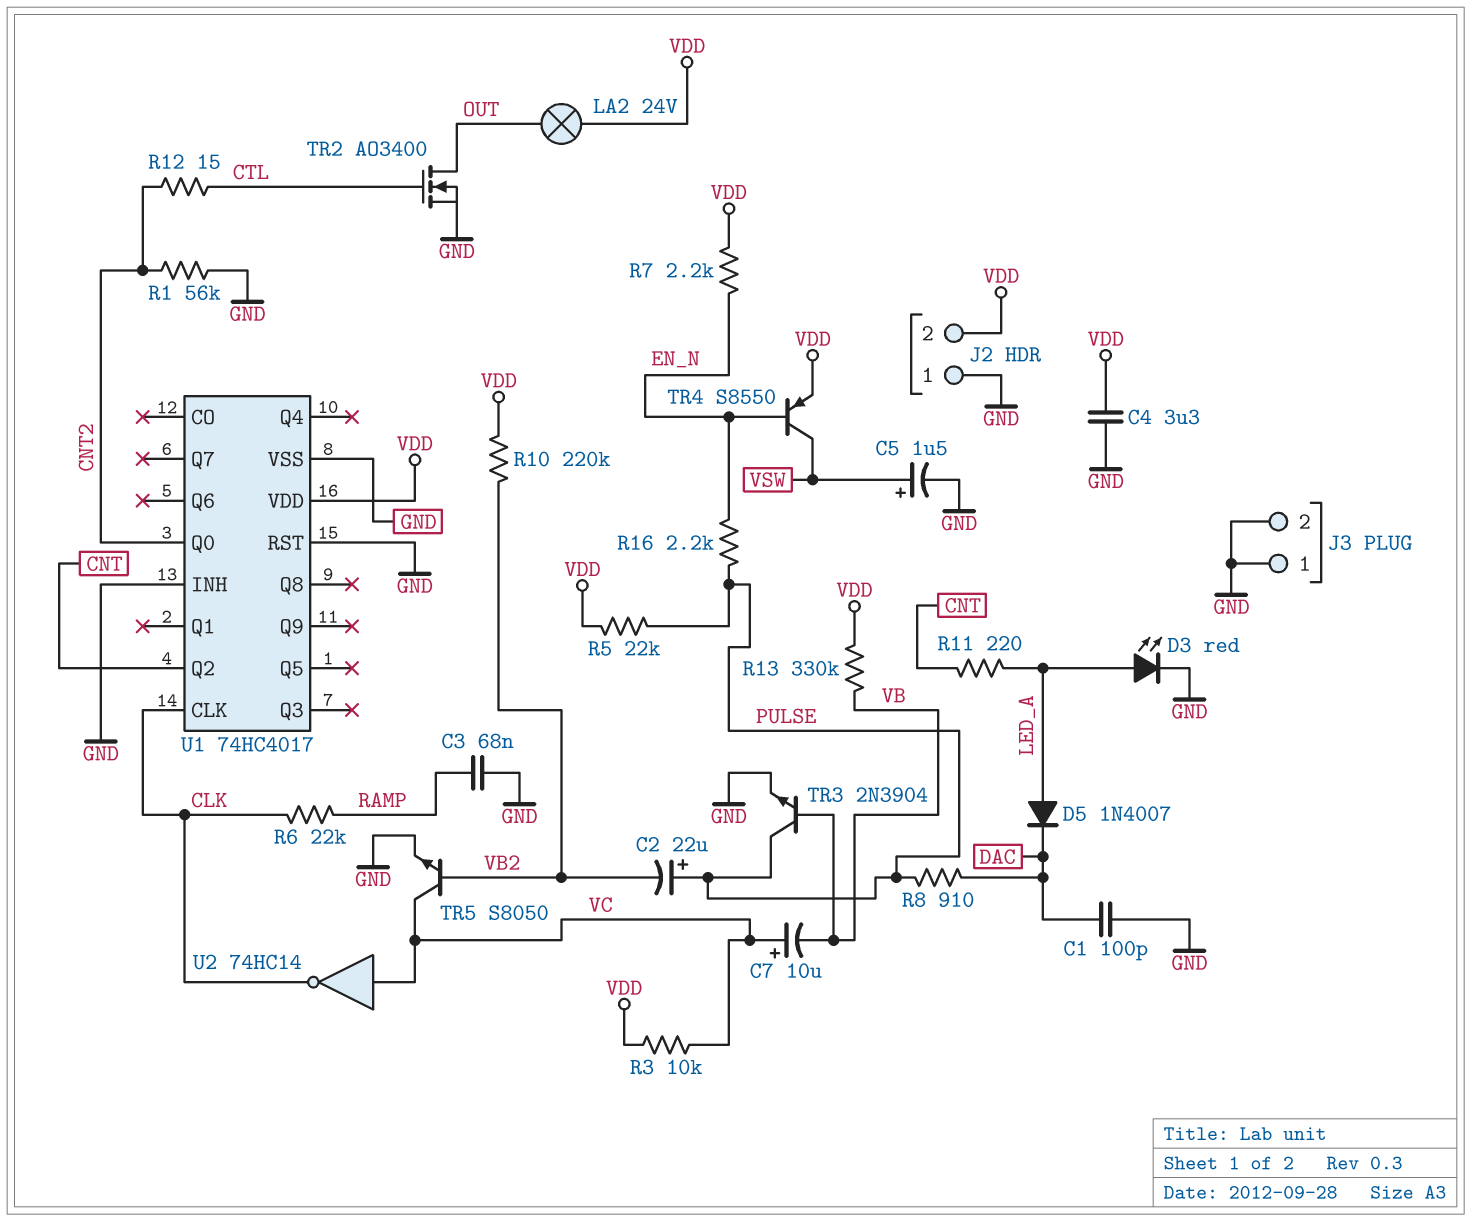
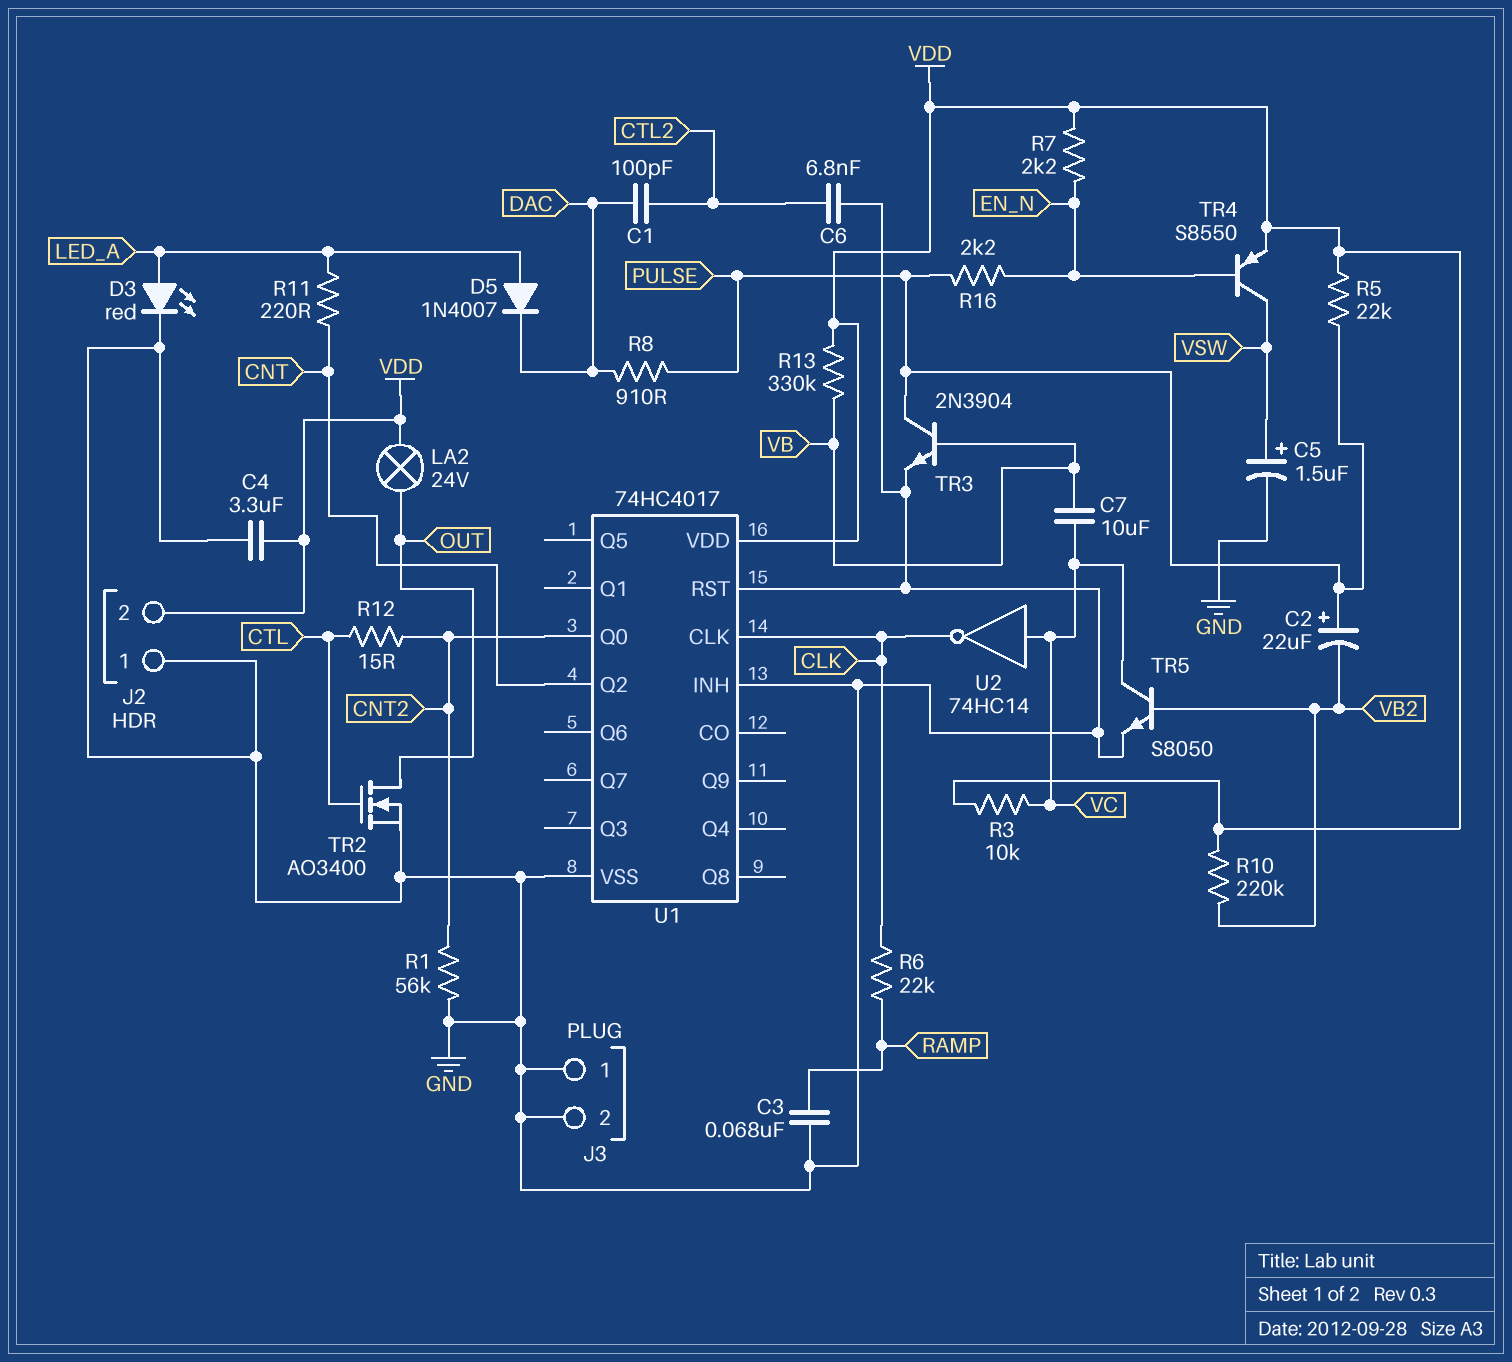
C1: 100pF (DAC, GND) -> 100pF (CTL2, DAC)
C6: none -> 6.8nF (CTL2, GND)
C7: 10uF (plus VC, minus VB) -> 10uF (VB, VC)

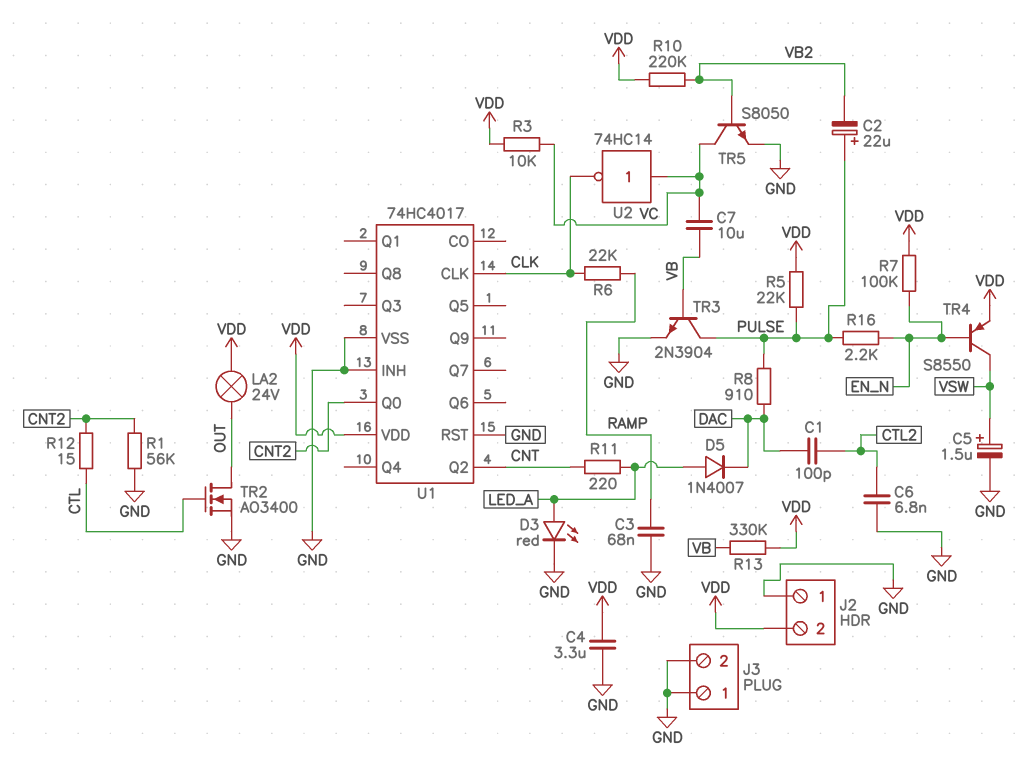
R7: 2.2k (EN_N, VDD) -> 100k (EN_N, VDD)

